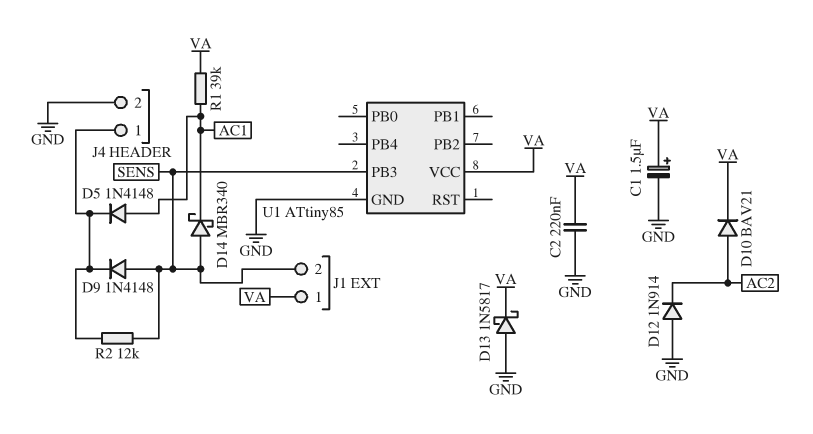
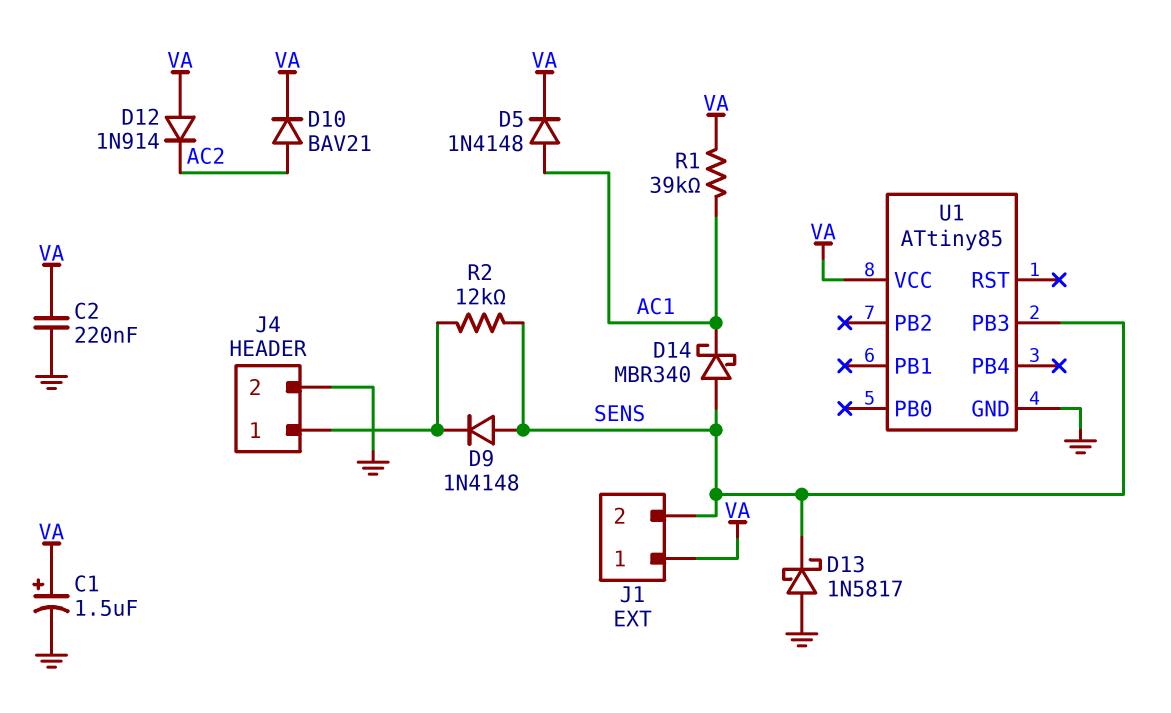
D5: diode 1N4148 (A AC1, K J4/1) -> diode 1N4148 (A AC1, K VA)
D12: diode 1N914 (A GND, K AC2) -> diode 1N914 (A VA, K AC2)
D13: schottky 1N5817 (A GND, K VA) -> schottky 1N5817 (A GND, K SENS)

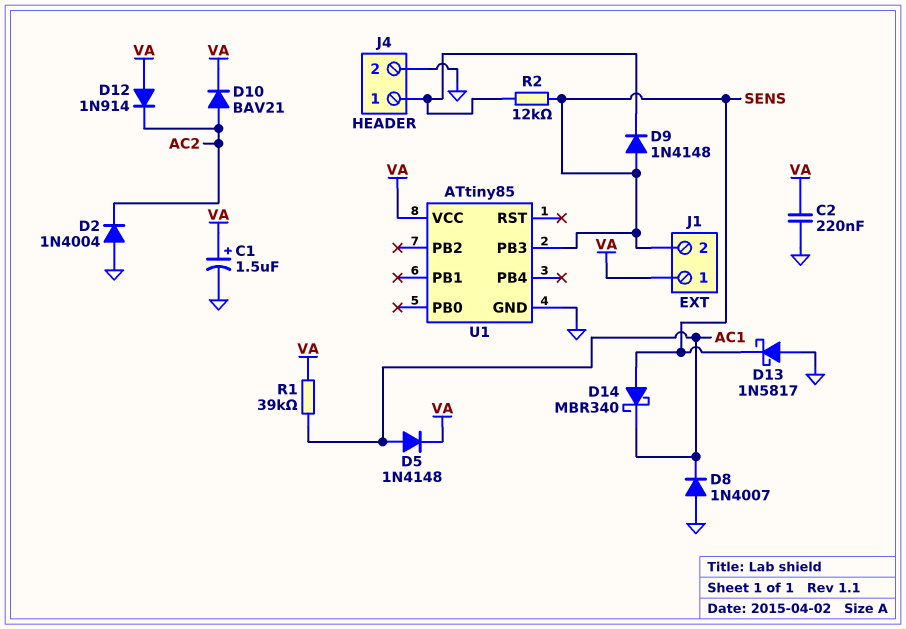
D2: none -> diode 1N4004 (A GND, K AC2)
D8: none -> diode 1N4007 (A GND, K AC1)

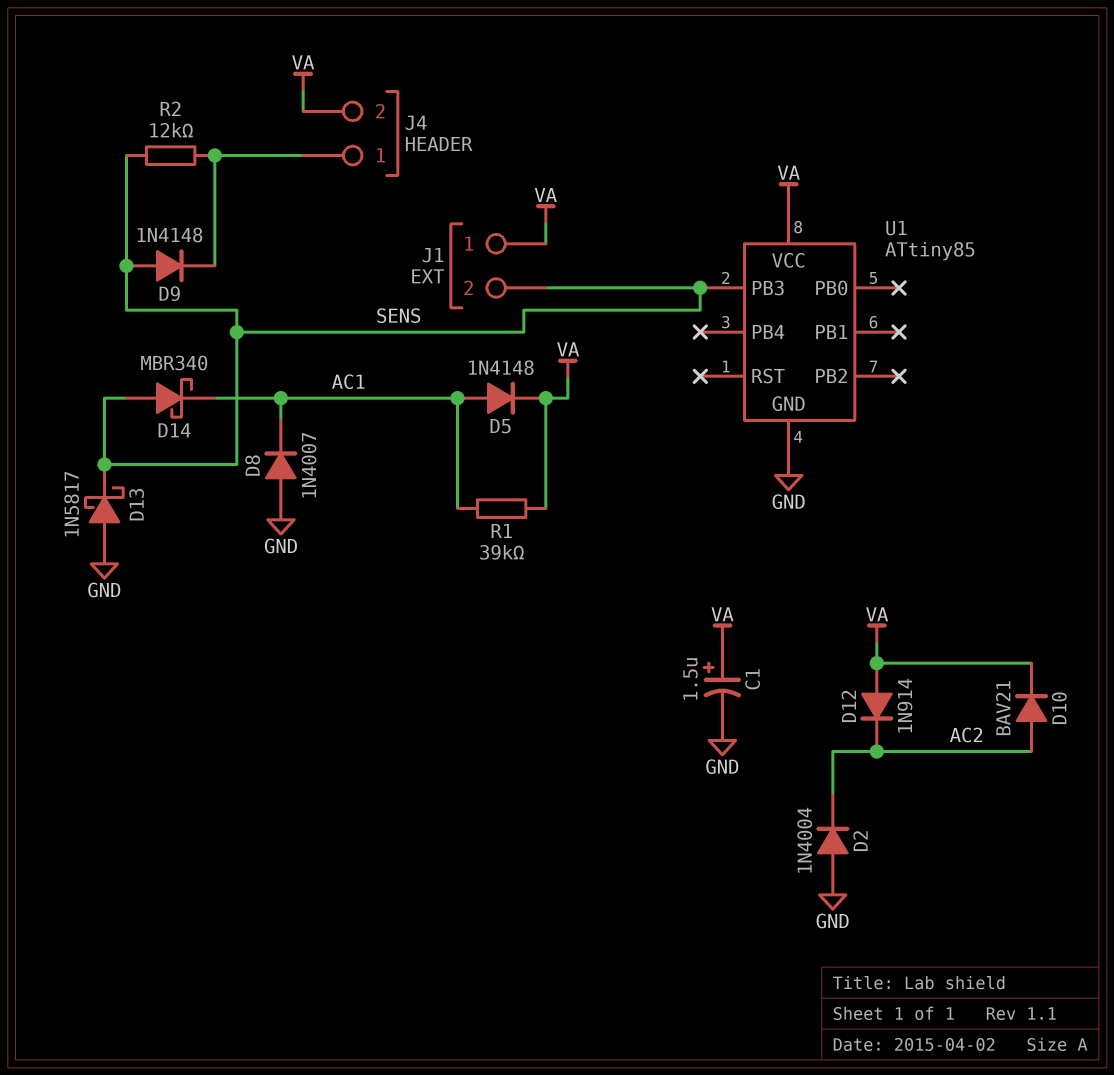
C2: 220nF (GND, VA) -> none
J4 pin 2: GND -> VA

